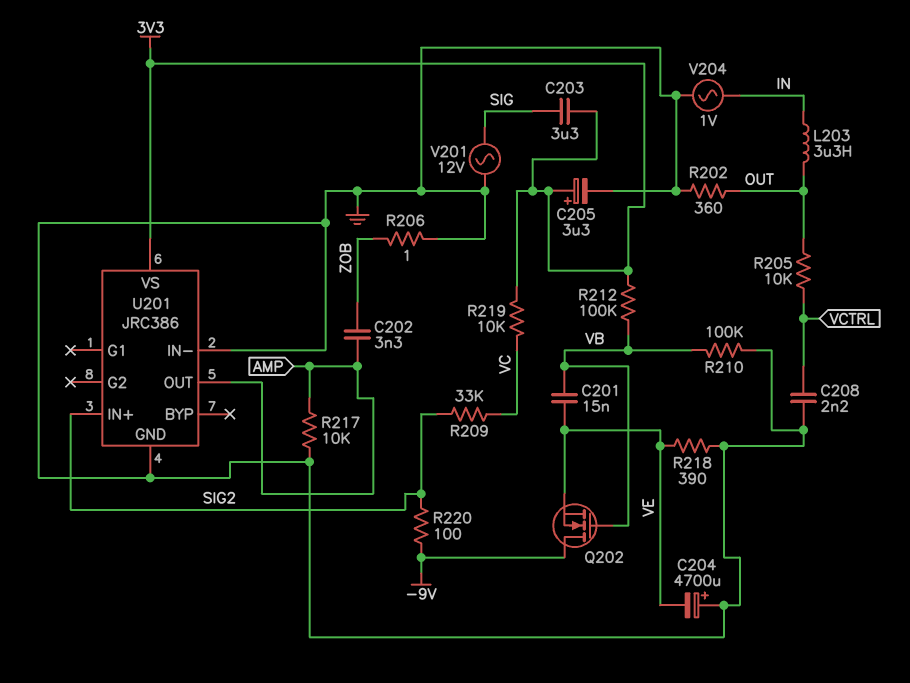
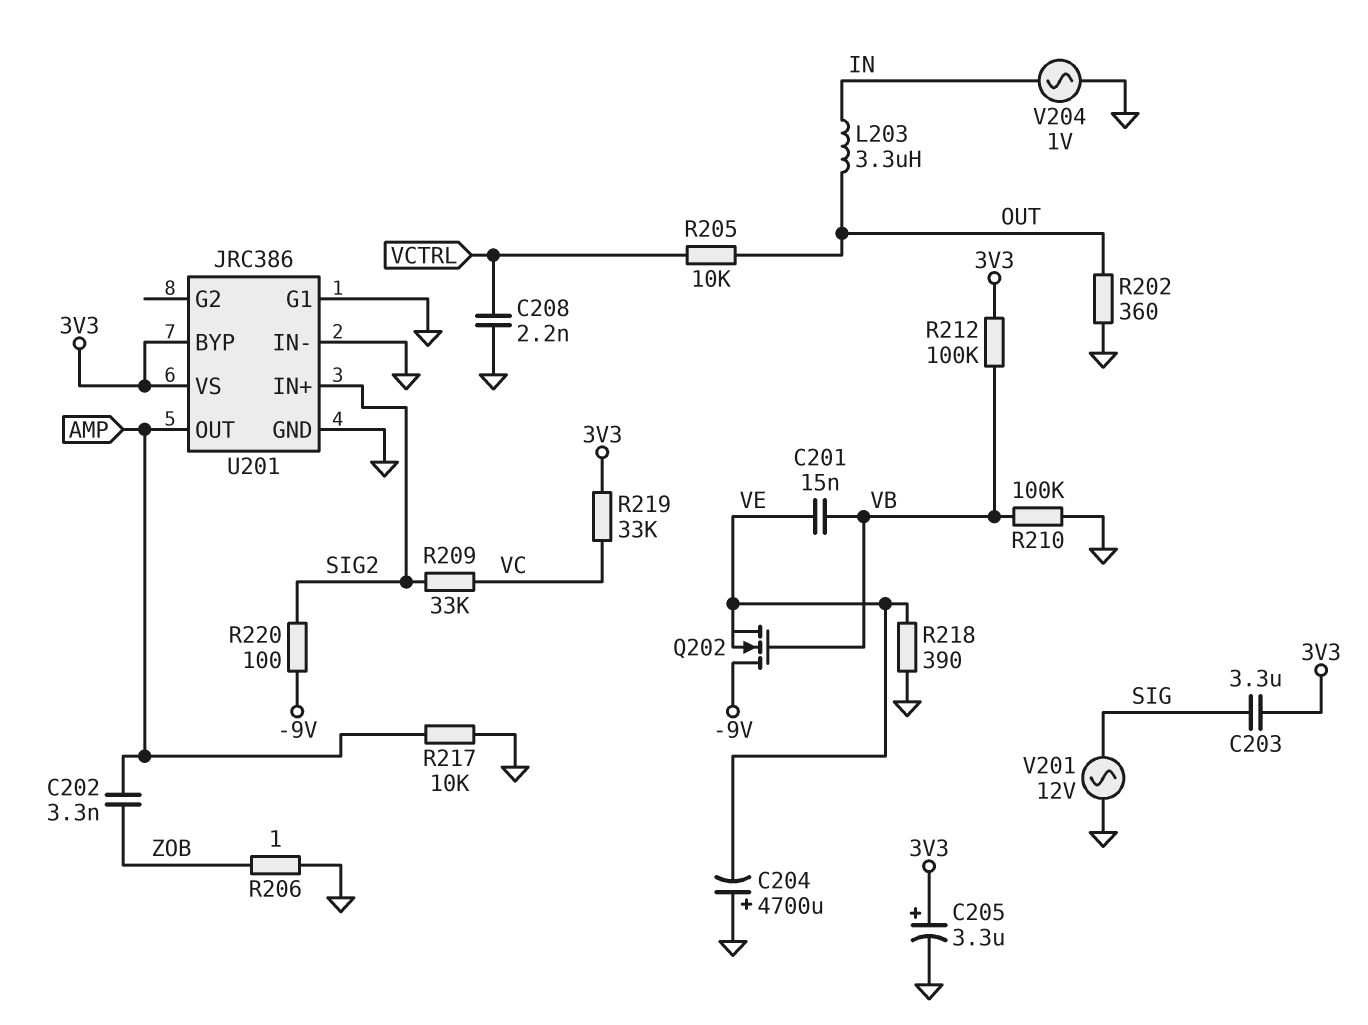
R219: 10k (3V3, VC) -> 33k (3V3, VC)
U201 pin BYP: none -> 3V3
U201 pin G1: none -> GND

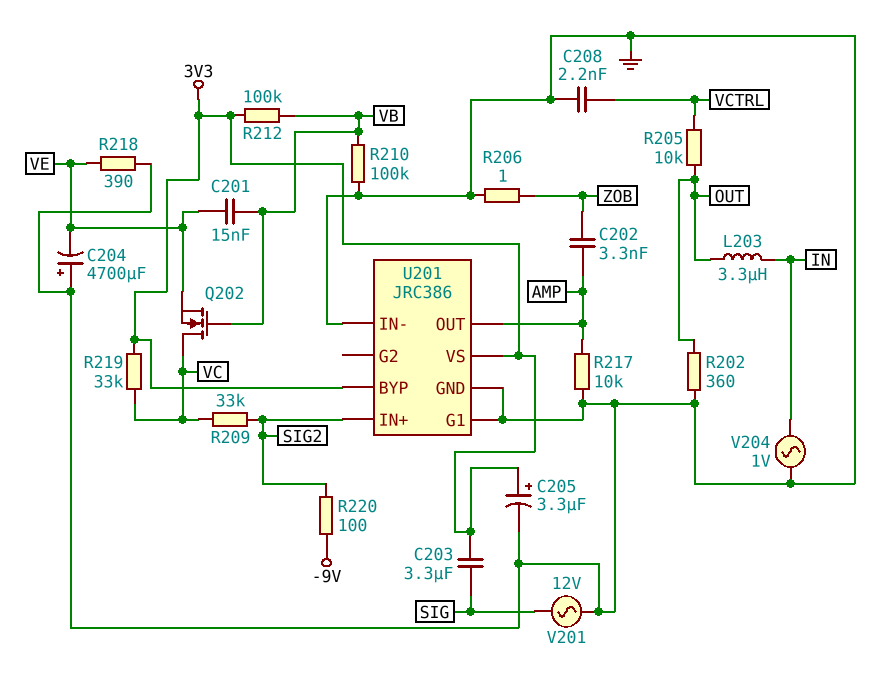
Q202: NMOS (G VB, D -9V, S VE) -> NMOS (G VB, D VC, S VE)

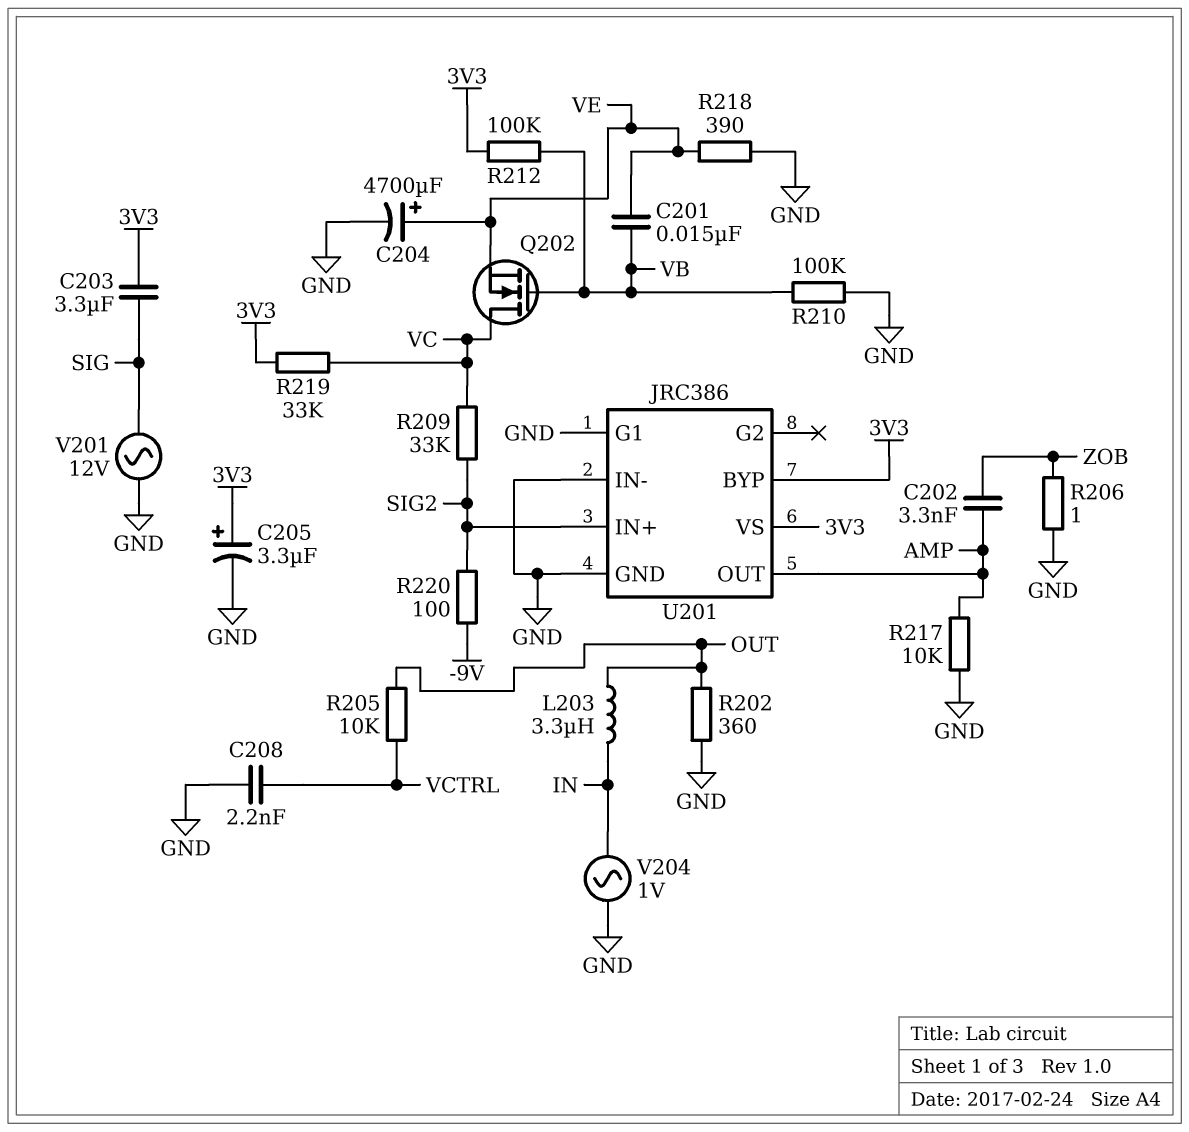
C204: 4700uF (plus GND, minus VE) -> 4700uF (plus VE, minus GND)

